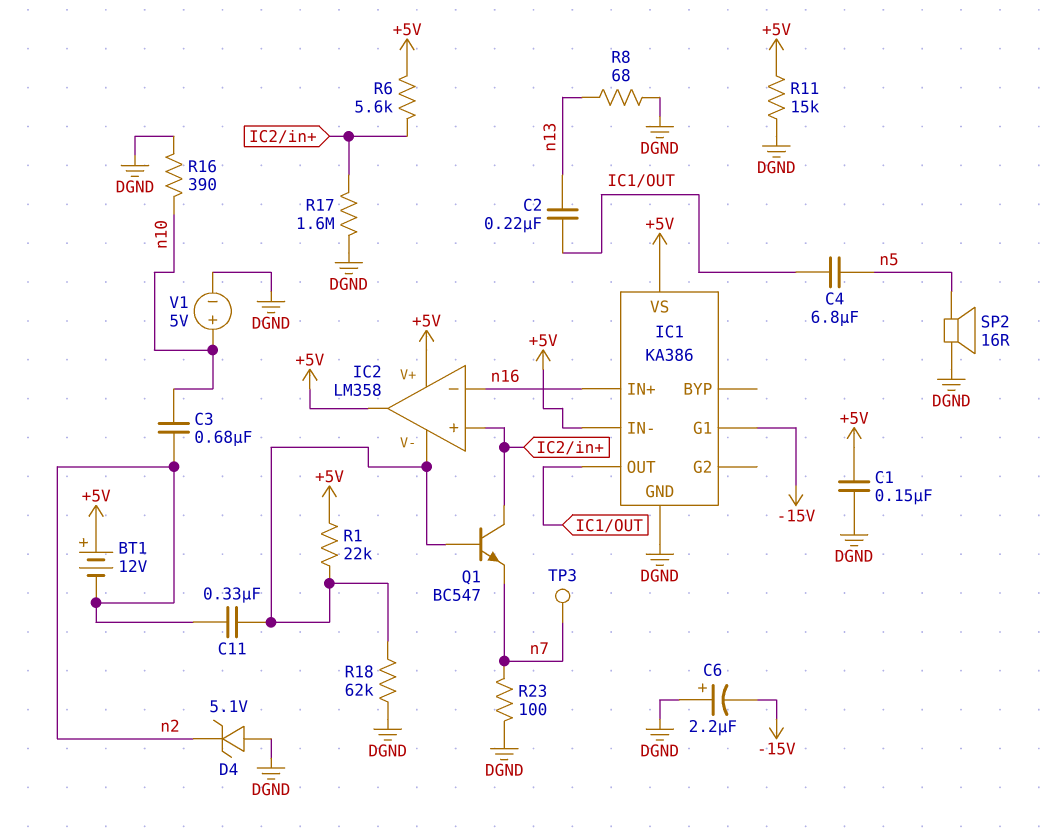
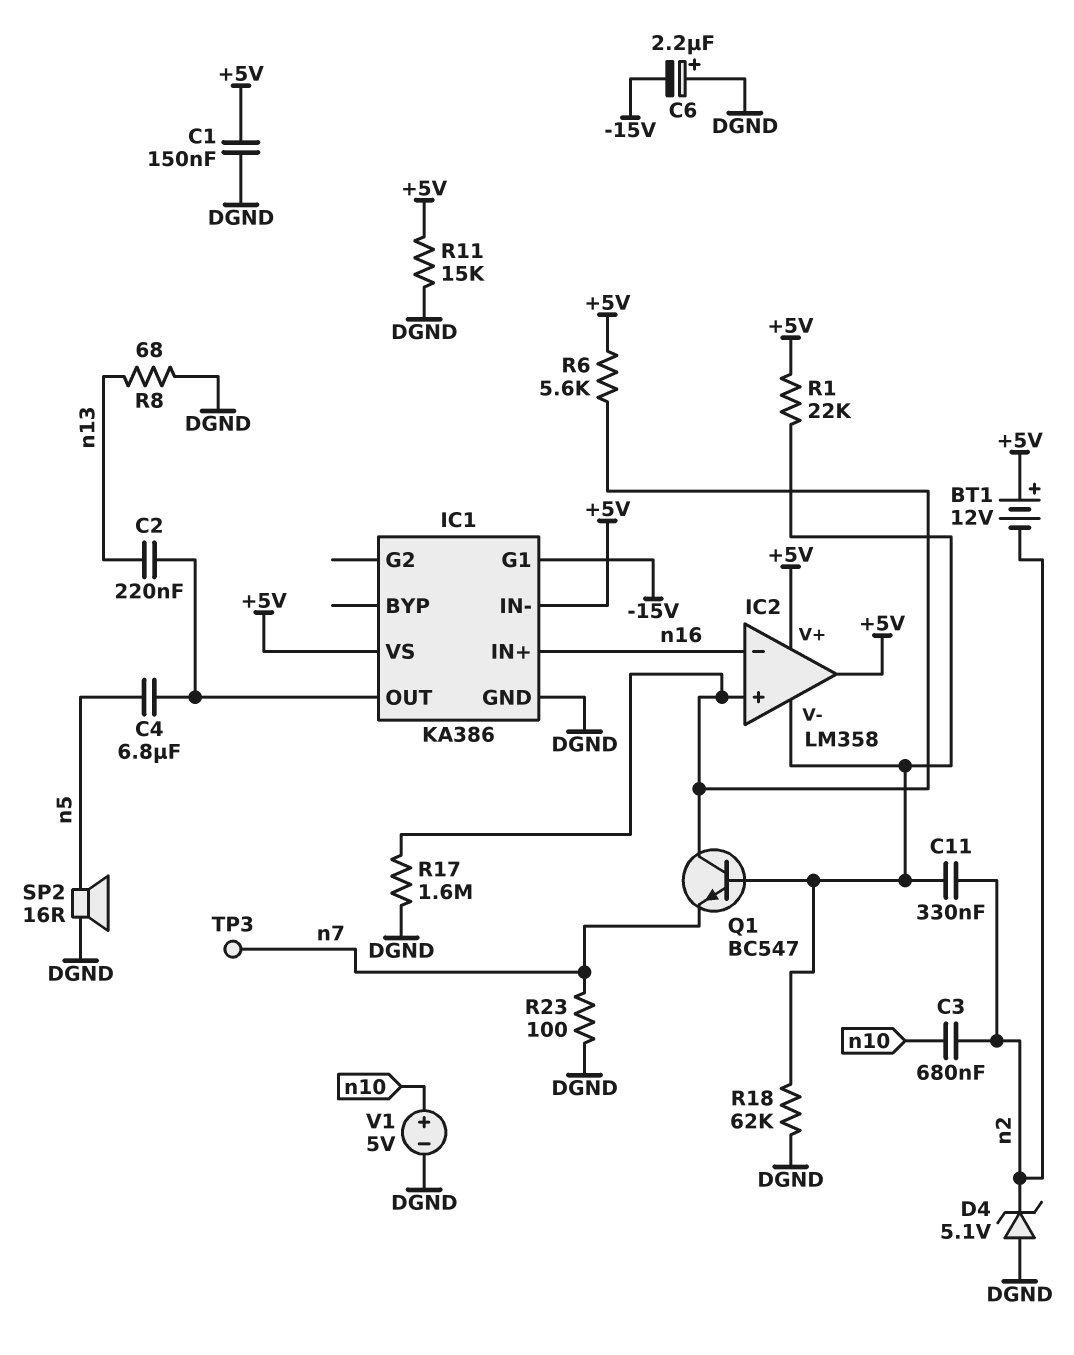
R16: 390 (DGND, n10) -> none

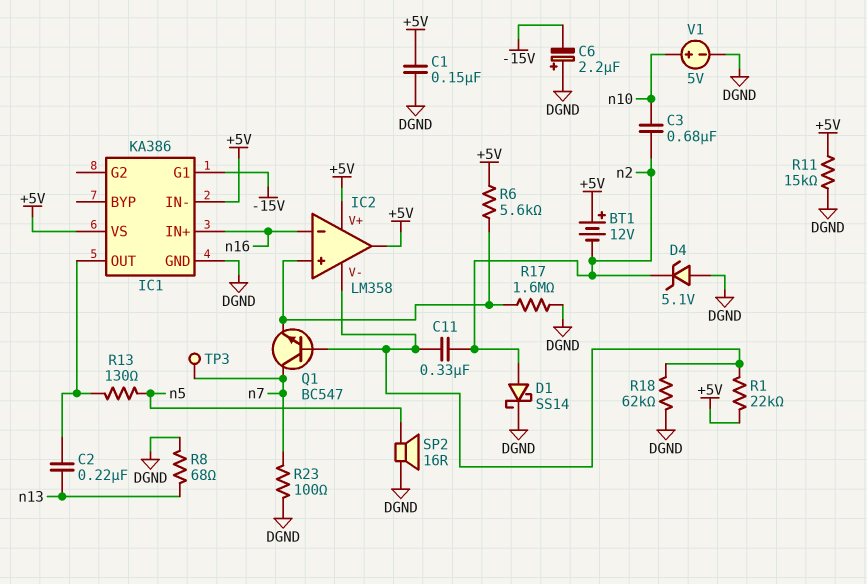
C4: 6.8uF (IC1/OUT, n5) -> none
D1: none -> schottky SS14 (A n2, K DGND)
Q1: NPN BC547 (B IC2/V-, C IC2/in+, E n7) -> NPN BC547 (B IC2/V-, C n7, E IC2/in+)
R13: none -> 130 (IC1/OUT, n5)

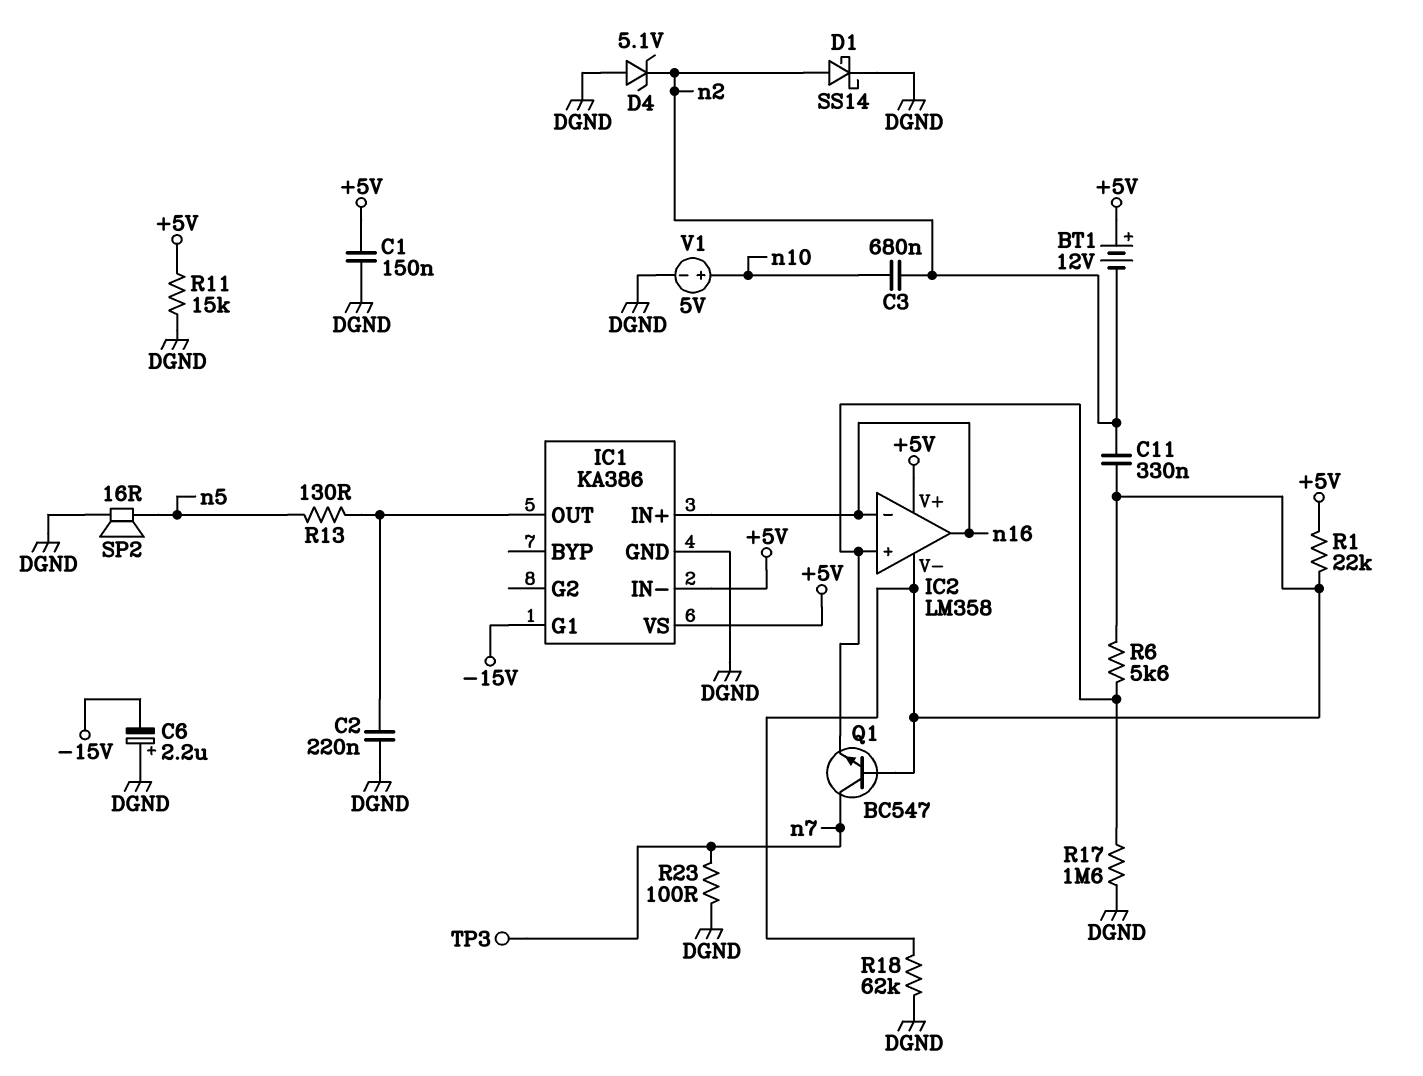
C2: 220nF (IC1/OUT, n13) -> 220nF (DGND, IC1/OUT)
IC2 pin out: +5V -> n16
R6: 5.6k (+5V, IC2/in+) -> 5.6k (IC2/V-, IC2/in+)
R8: 68 (DGND, n13) -> none

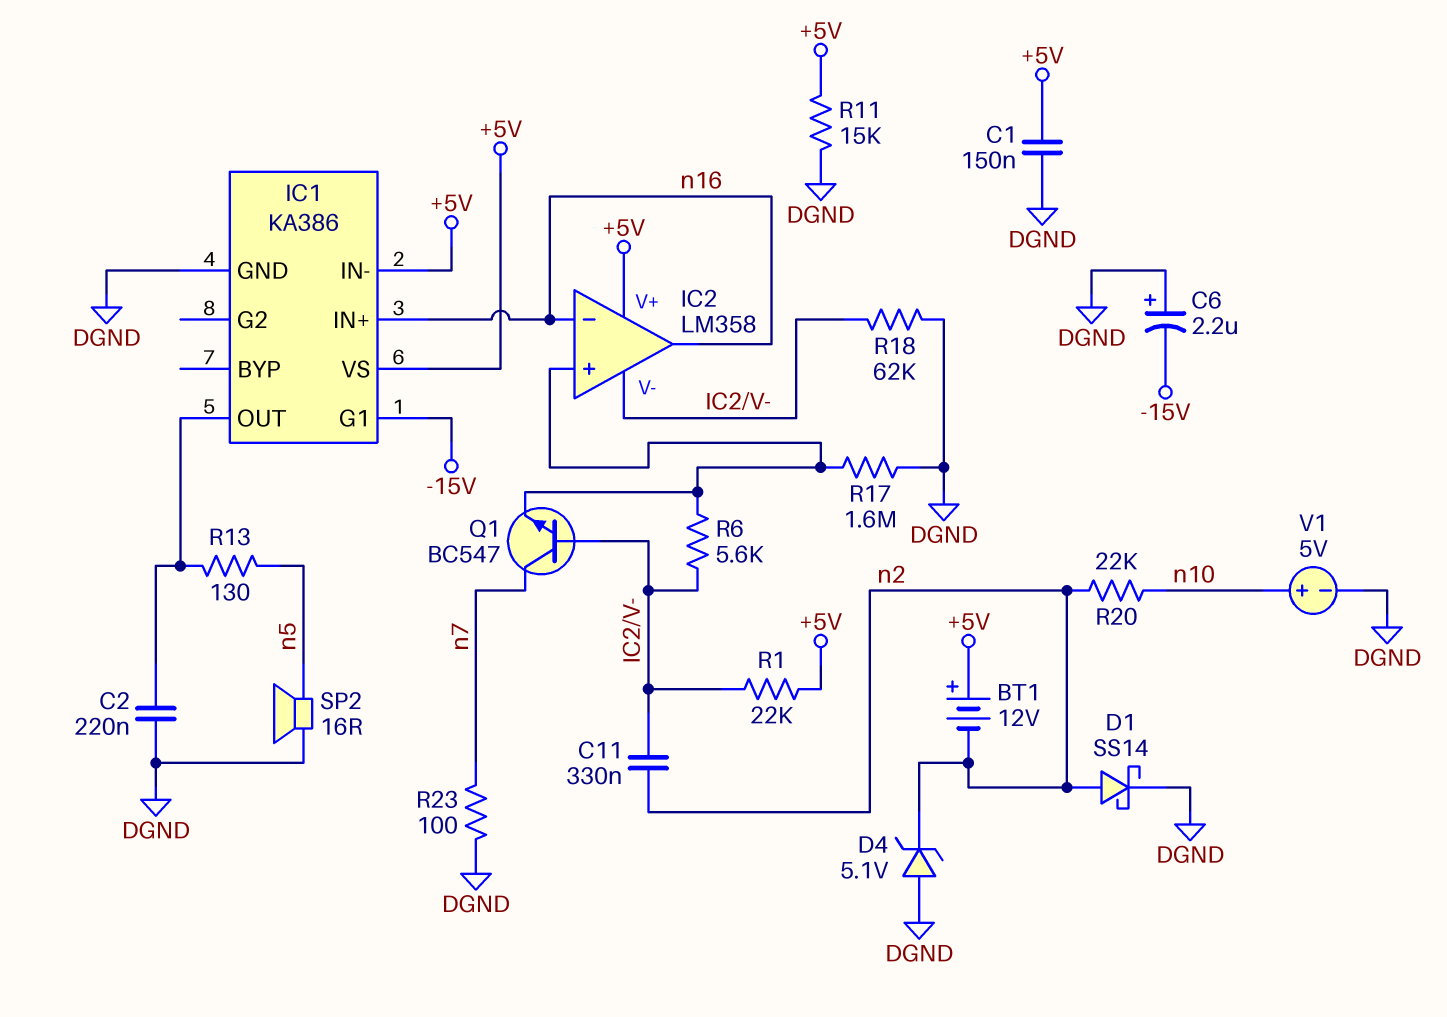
C3: 680nF (n2, n10) -> none
R20: none -> 22k (n2, n10)
TP3: test point (n7) -> none

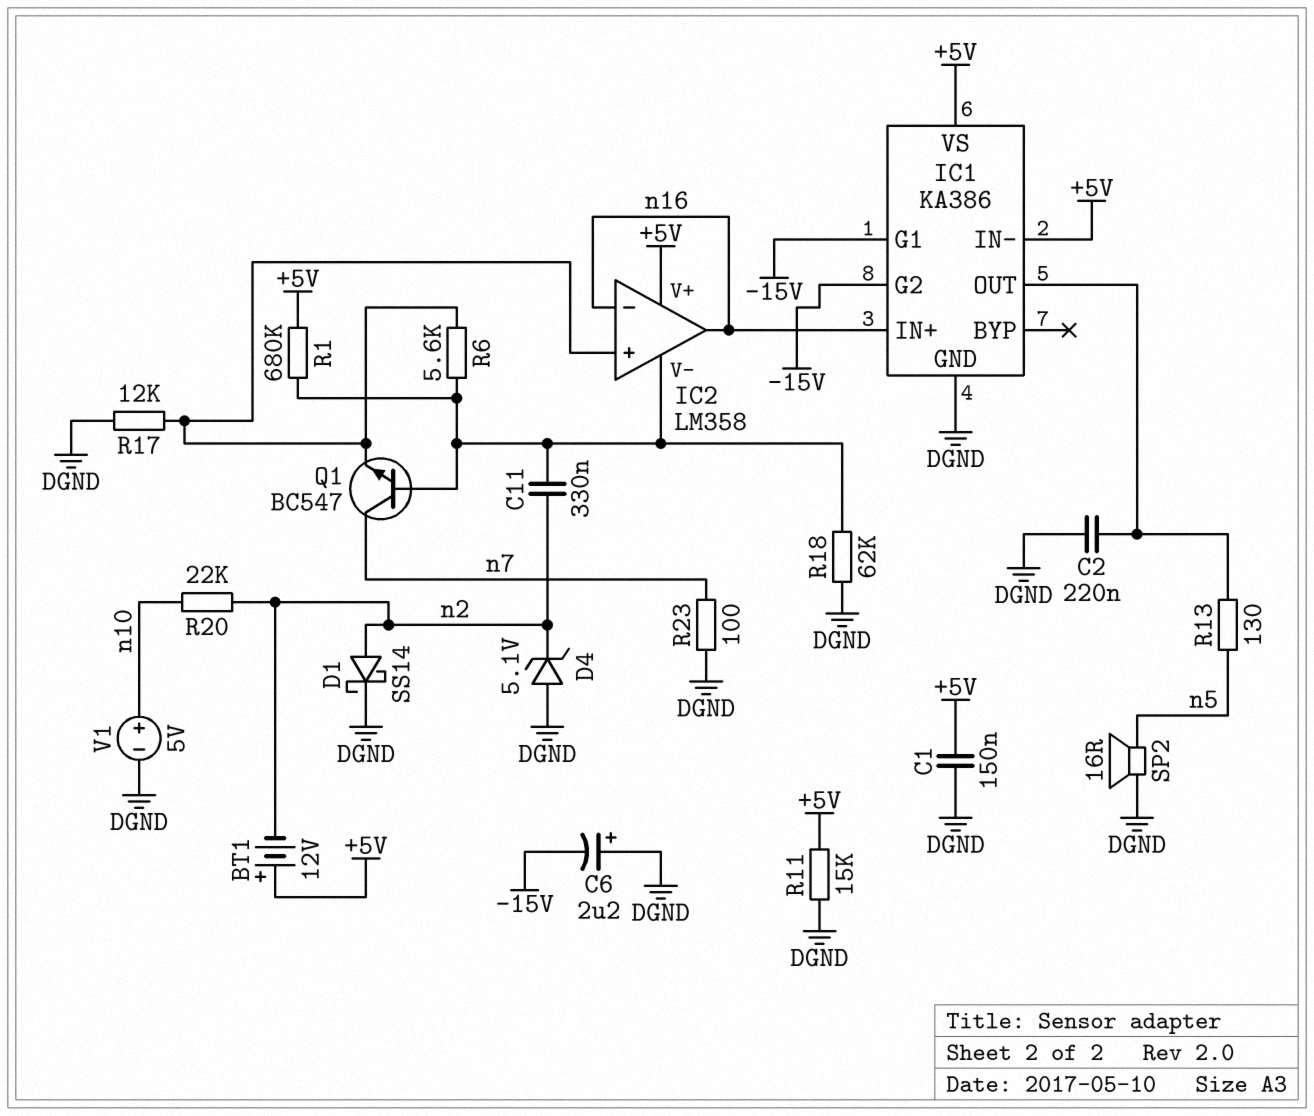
IC1 pin G2: none -> -15V
R1: 22k (+5V, IC2/V-) -> 680k (+5V, IC2/V-)
R17: 1.6M (DGND, IC2/in+) -> 12k (DGND, IC2/in+)

